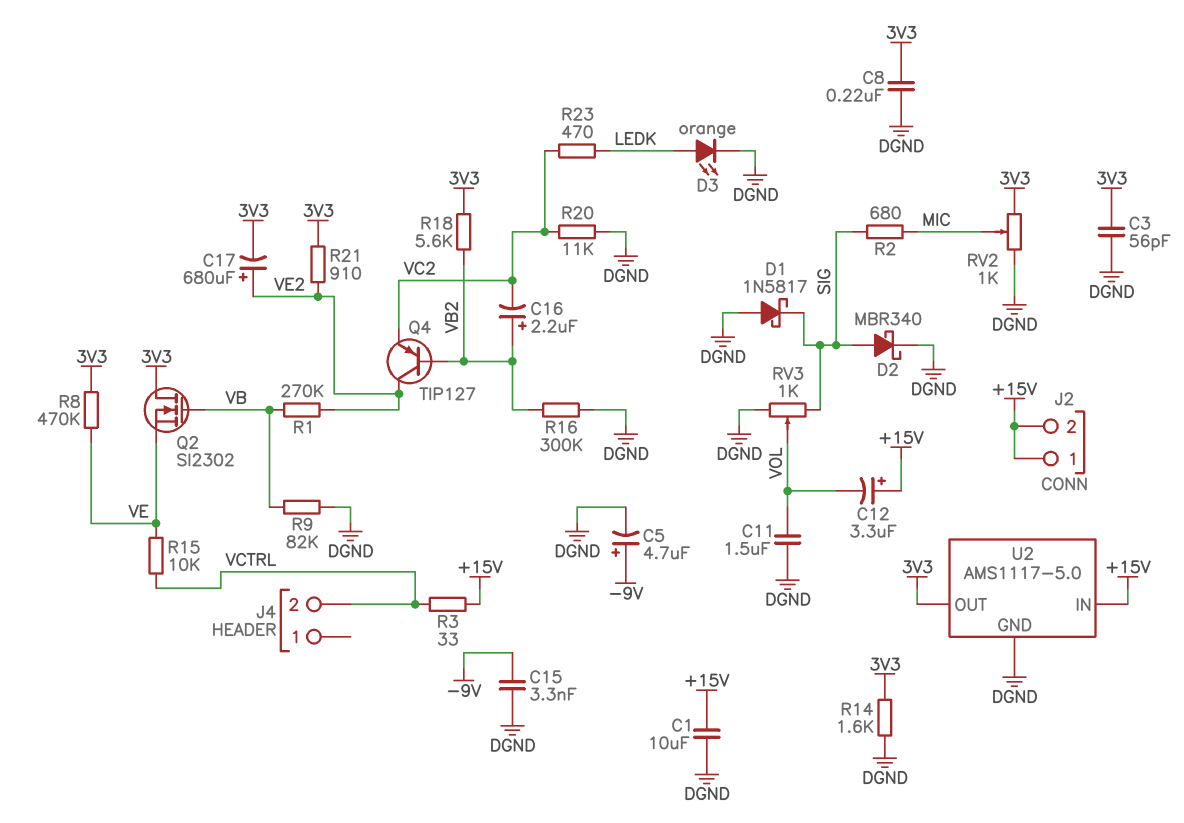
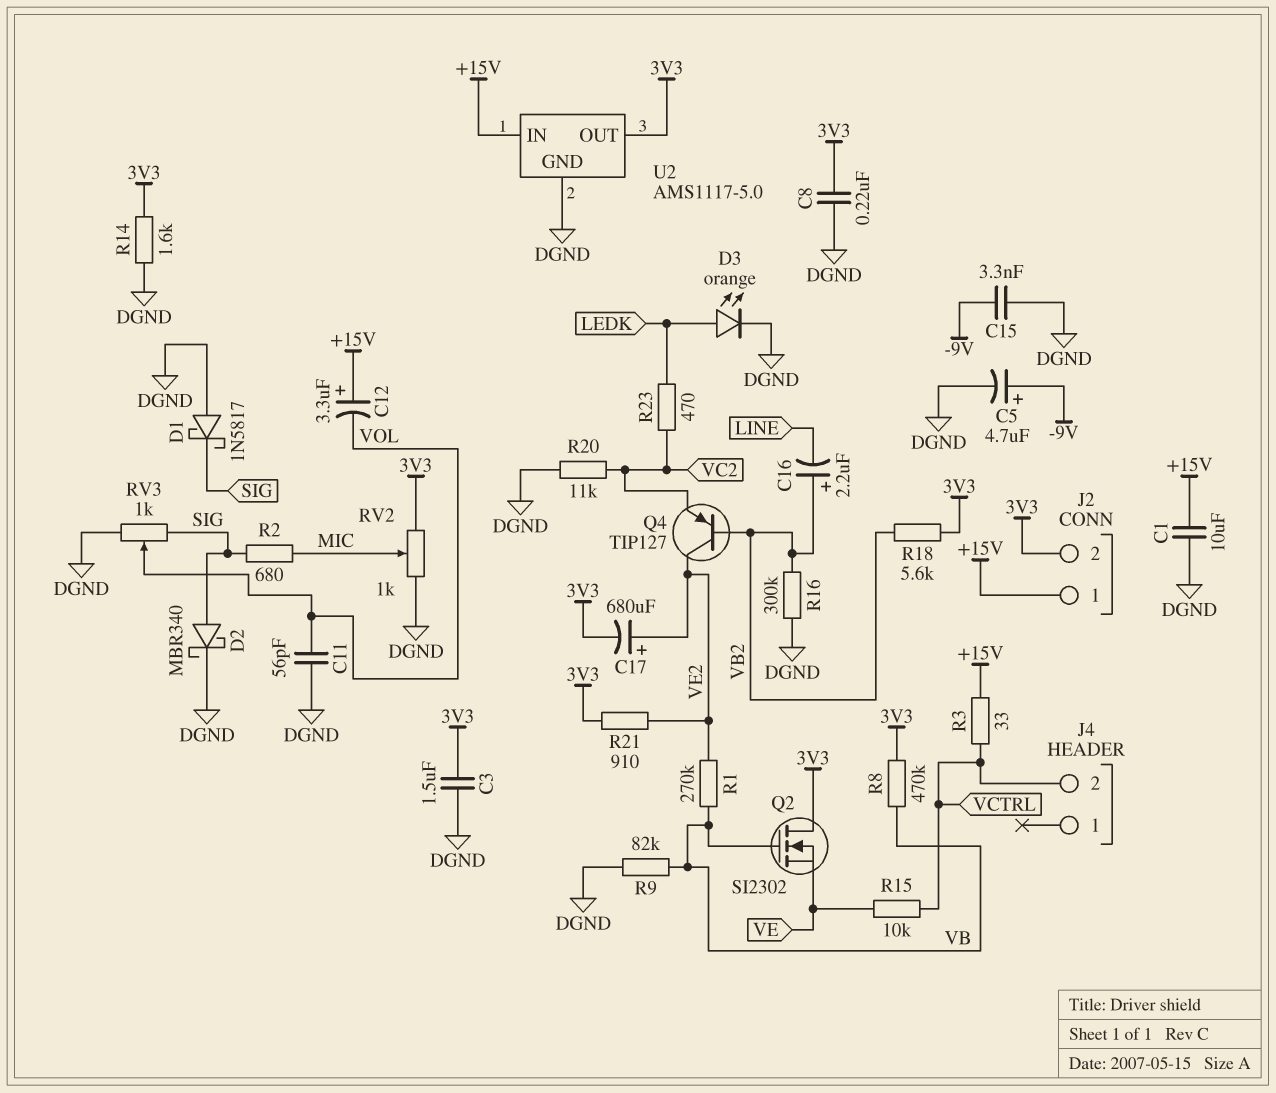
C3: 56pF (3V3, DGND) -> 1.5uF (3V3, DGND)
C11: 1.5uF (DGND, VOL) -> 56pF (DGND, VOL)
C16: 2.2uF (plus VB2, minus VC2) -> 2.2uF (plus VB2, minus LINE)
J2 pin 2: +15V -> 3V3
R8: 470k (3V3, VE) -> 470k (3V3, VB)

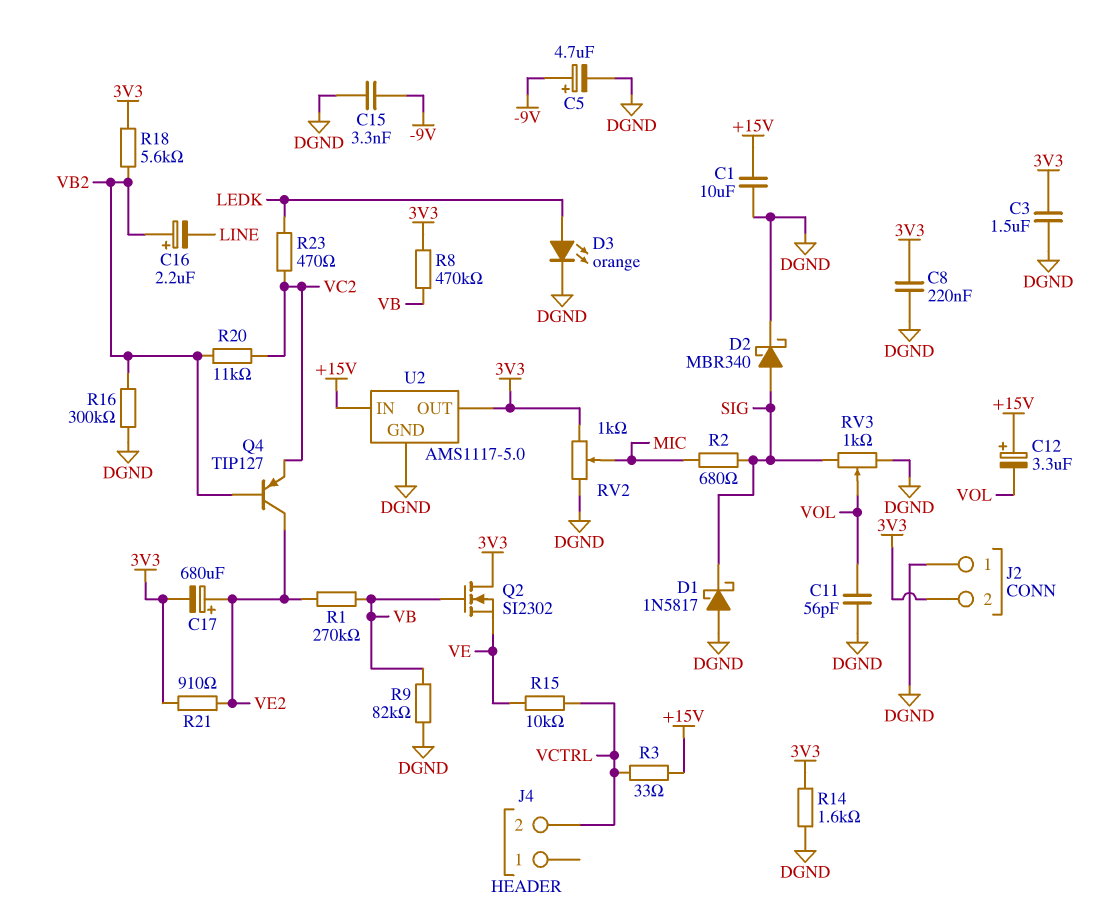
J2 pin 1: +15V -> DGND
R20: 11k (DGND, VC2) -> 11k (VB2, VC2)

